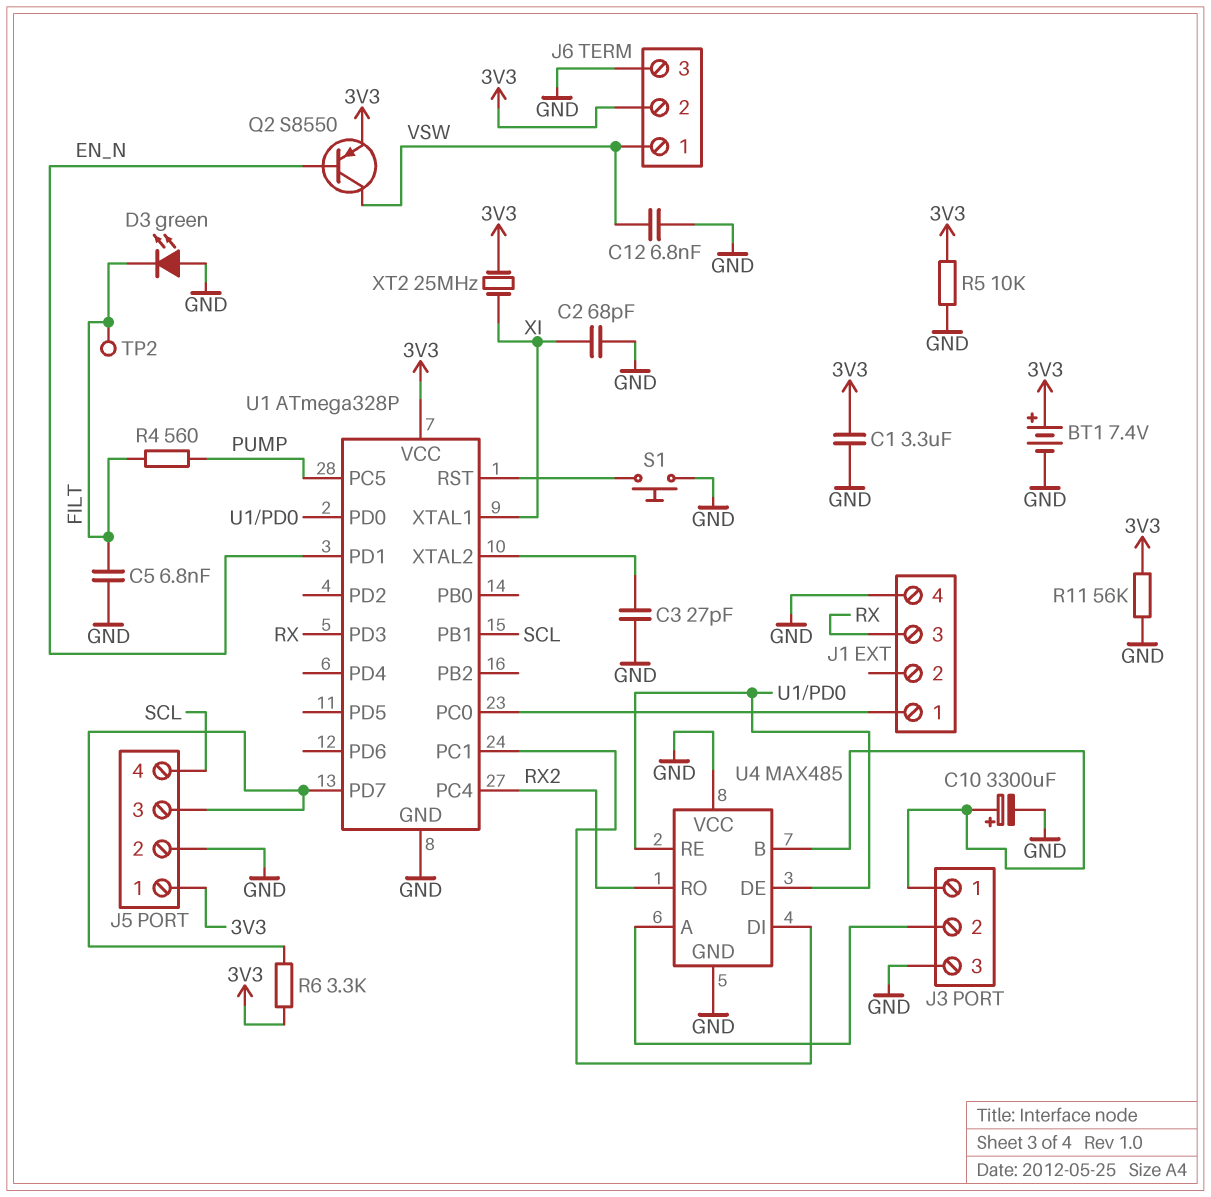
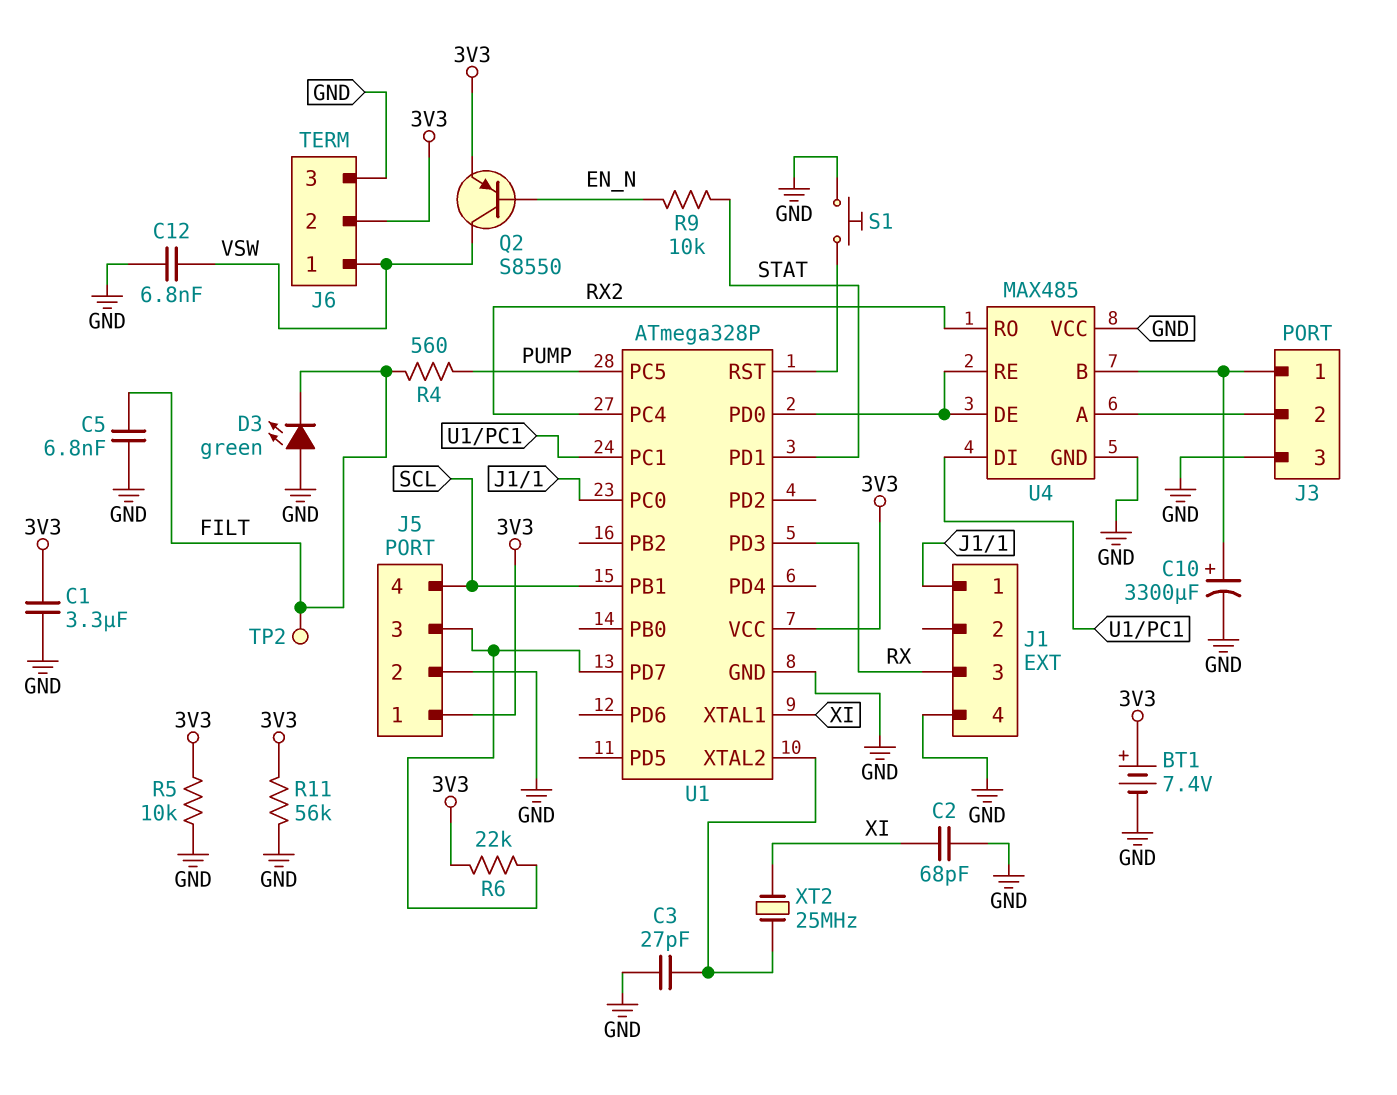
R6: 3.3k (3V3, J5/3) -> 22k (3V3, J5/3)
R9: none -> 10k (EN_N, STAT)
U1 pin PD1: EN_N -> STAT
XT2: 25MHz (3V3, XI) -> 25MHz (U1/XTAL2, XI)

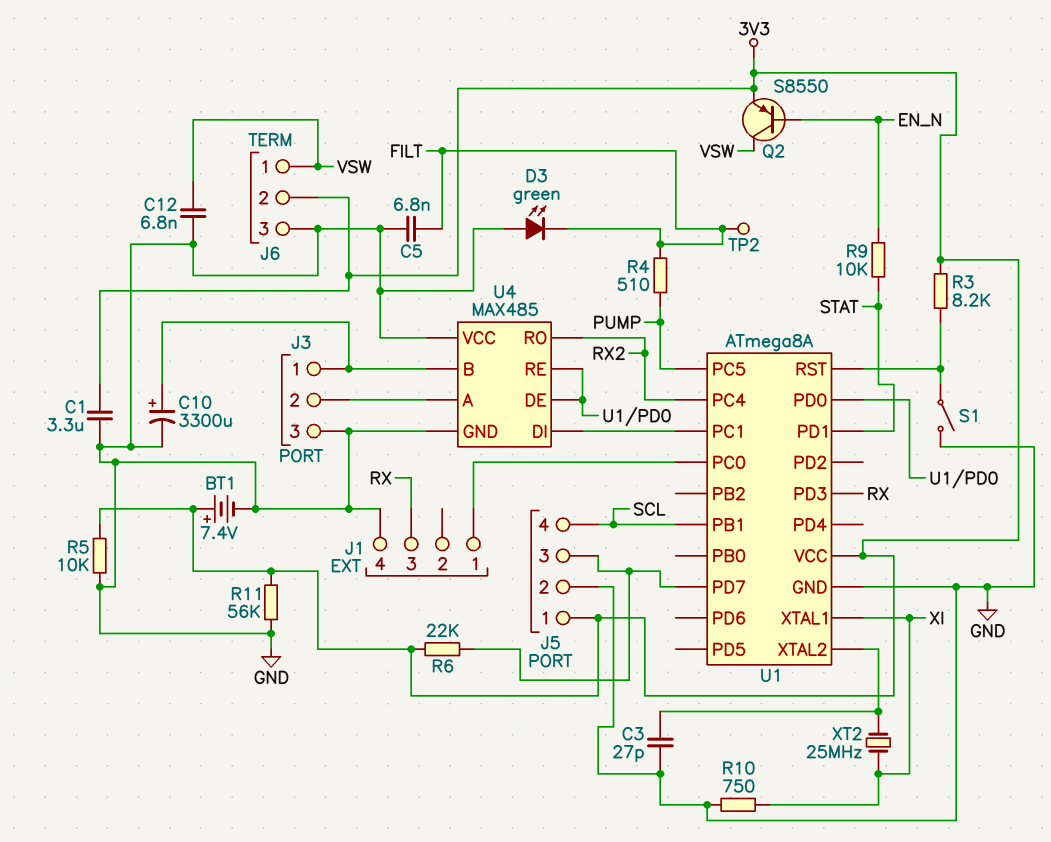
C2: 68pF (GND, XI) -> none
R3: none -> 8.2k (3V3, U1/RST)
R4: 560 (FILT, PUMP) -> 510 (FILT, PUMP)
R10: none -> 750 (GND, XI)
S1: button (GND, U1/RST) -> switch (GND, U1/RST)
U1: ATmega328P -> ATmega8A

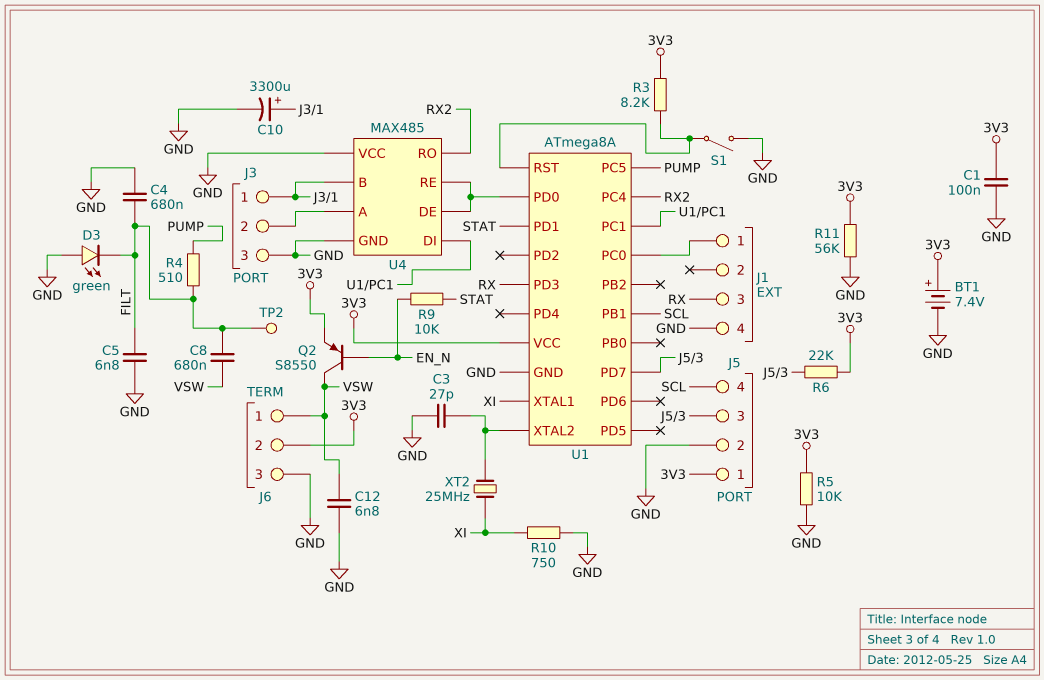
C1: 3.3uF (3V3, GND) -> 100nF (3V3, GND)
C4: none -> 680nF (FILT, GND)
C8: none -> 680nF (FILT, VSW)

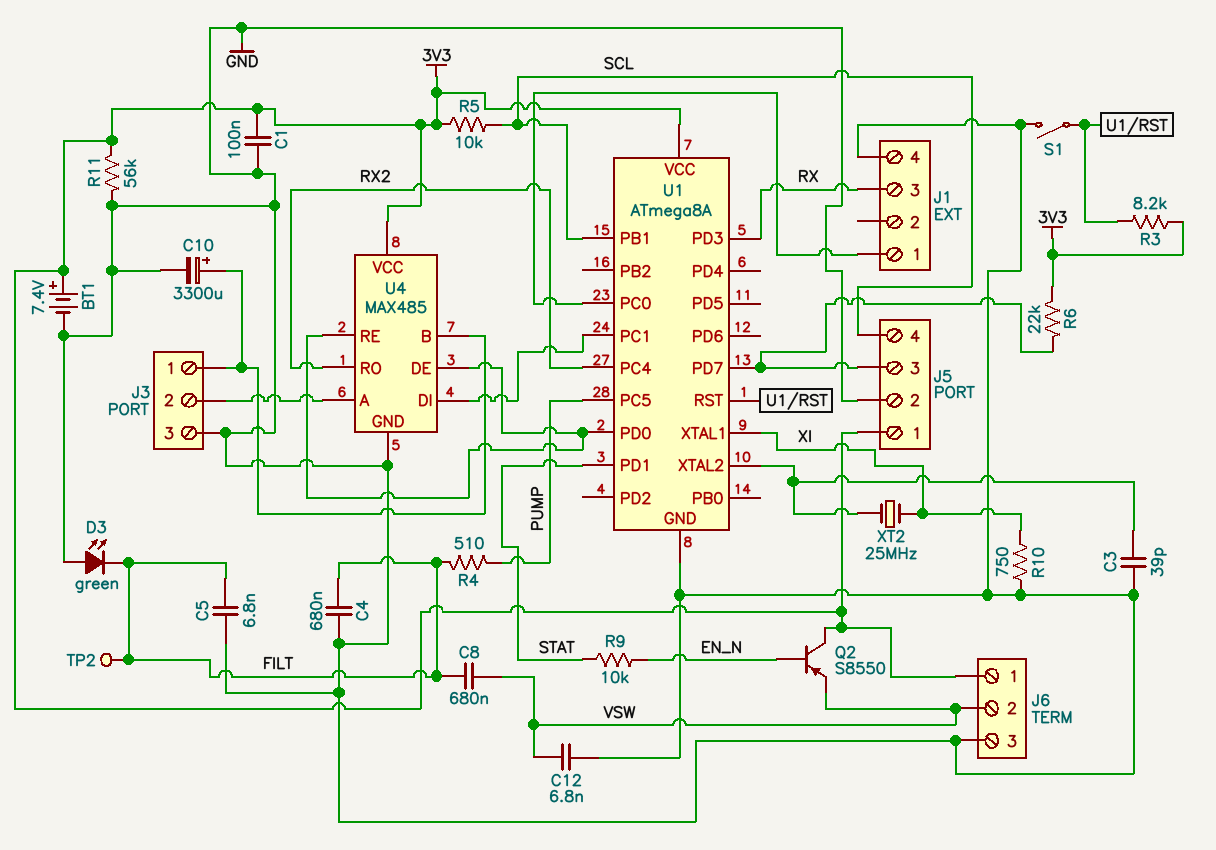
C3: 27pF (GND, U1/XTAL2) -> 39pF (GND, U1/XTAL2)
J6 pin 1: VSW -> 3V3
J6 pin 2: 3V3 -> VSW
Q2: PNP S8550 (B EN_N, C VSW, E 3V3) -> PNP S8550 (B EN_N, C 3V3, E VSW)
R5: 10k (3V3, GND) -> 10k (3V3, SCL)
U4 pin VCC: GND -> 3V3

